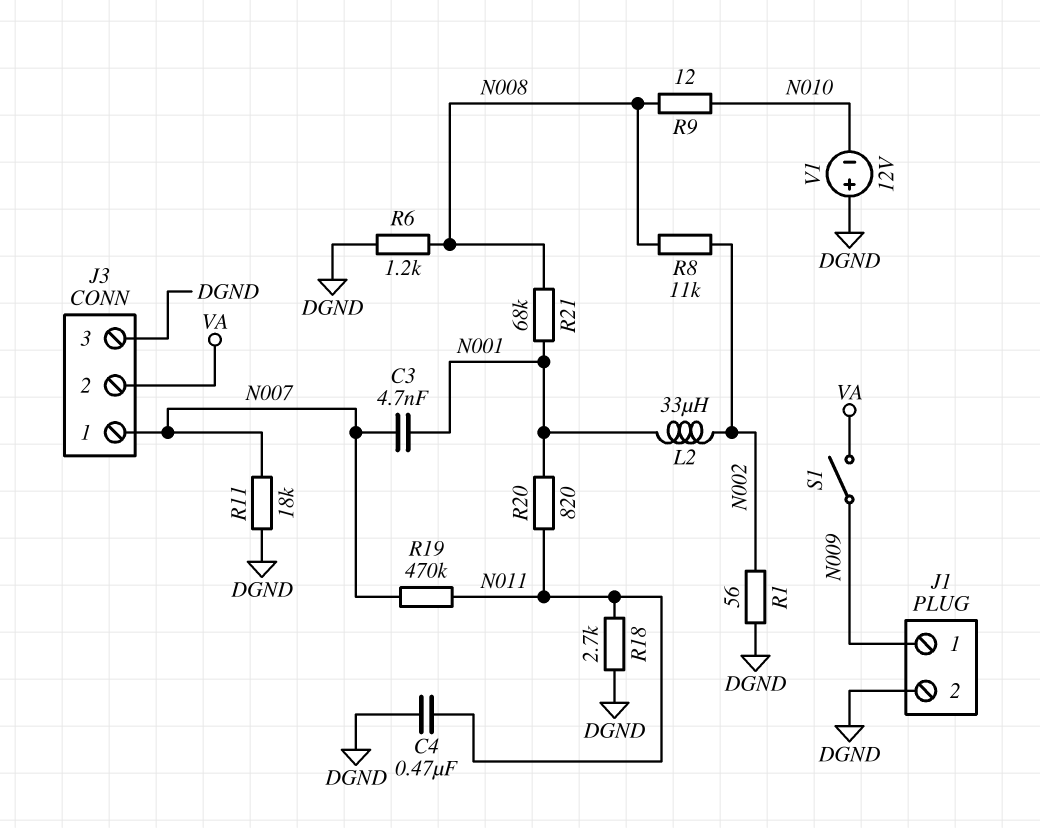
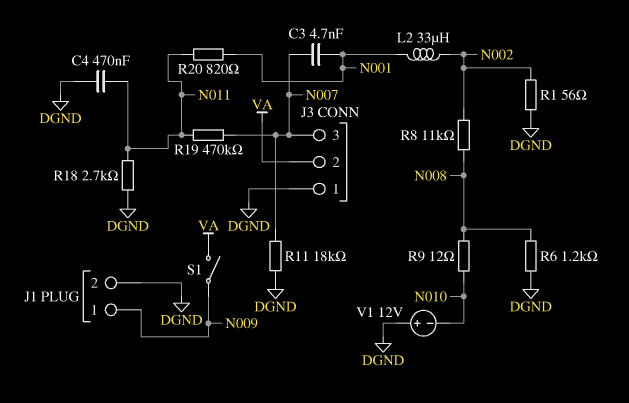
J3 pin 1: N007 -> DGND
J3 pin 3: DGND -> N007
R21: 68k (N001, N008) -> none

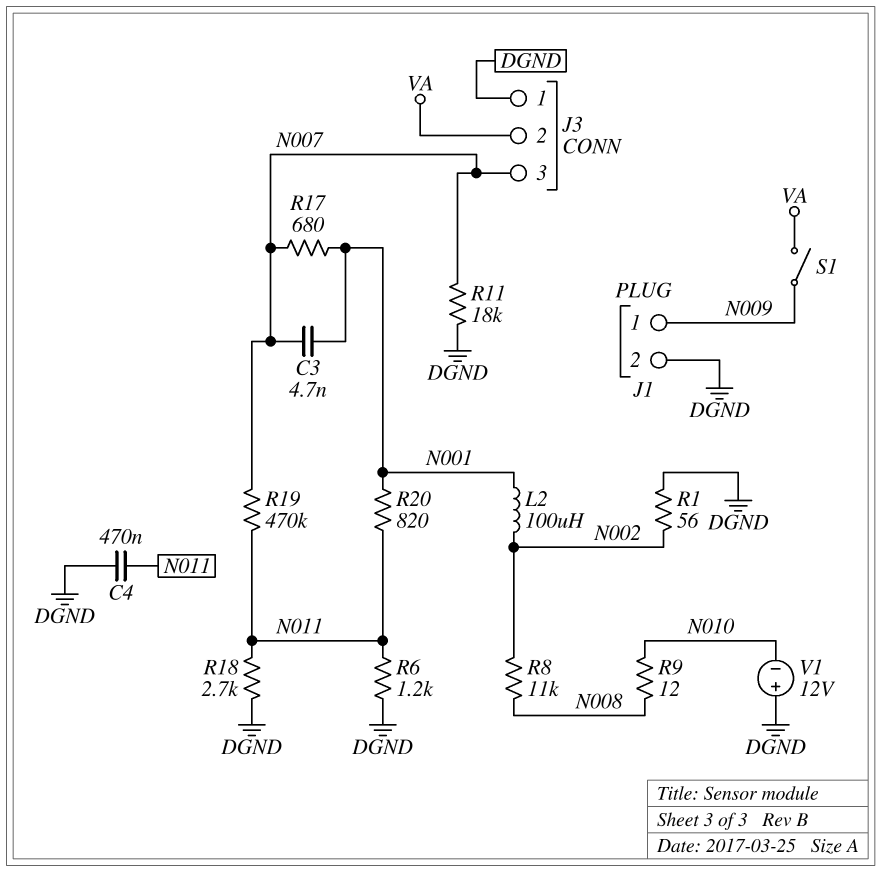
L2: 33uH (N001, N002) -> 100uH (N001, N002)
R6: 1.2k (DGND, N008) -> 1.2k (DGND, N011)
R17: none -> 680 (N001, N007)

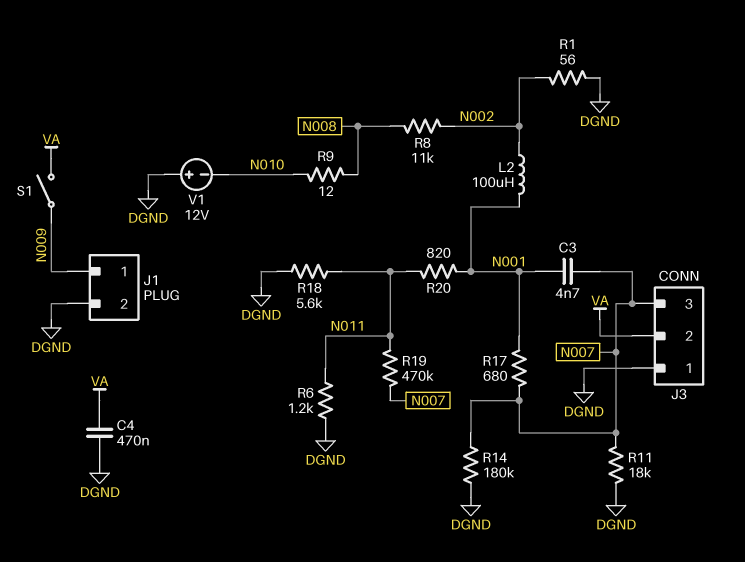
C4: 470nF (DGND, N011) -> 470nF (DGND, VA)
R14: none -> 180k (DGND, N007)
R18: 2.7k (DGND, N011) -> 5.6k (DGND, N011)

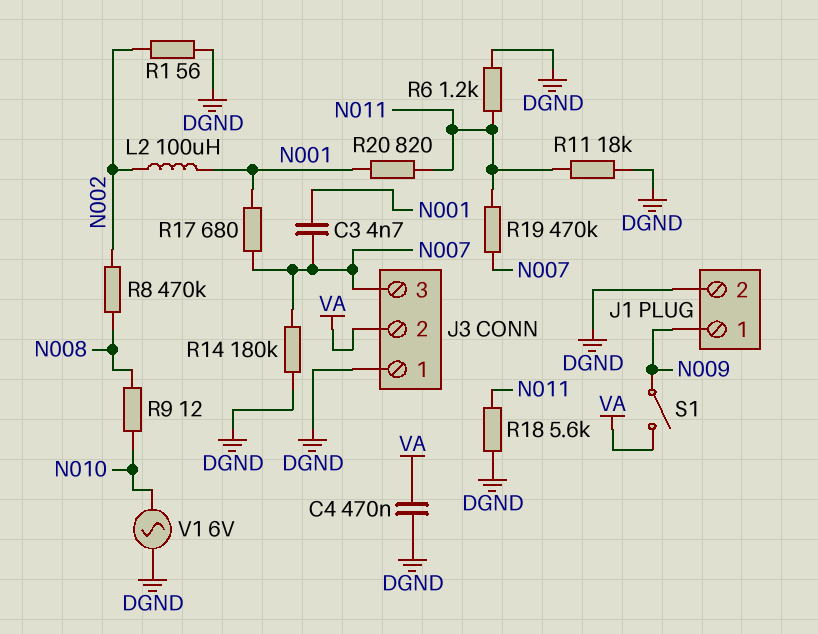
R8: 11k (N002, N008) -> 470k (N002, N008)
R11: 18k (DGND, N007) -> 18k (DGND, N011)
V1: 12V (plus DGND, minus N010) -> AC 6V (DGND, N010)

